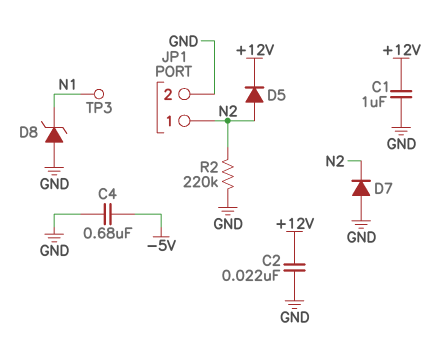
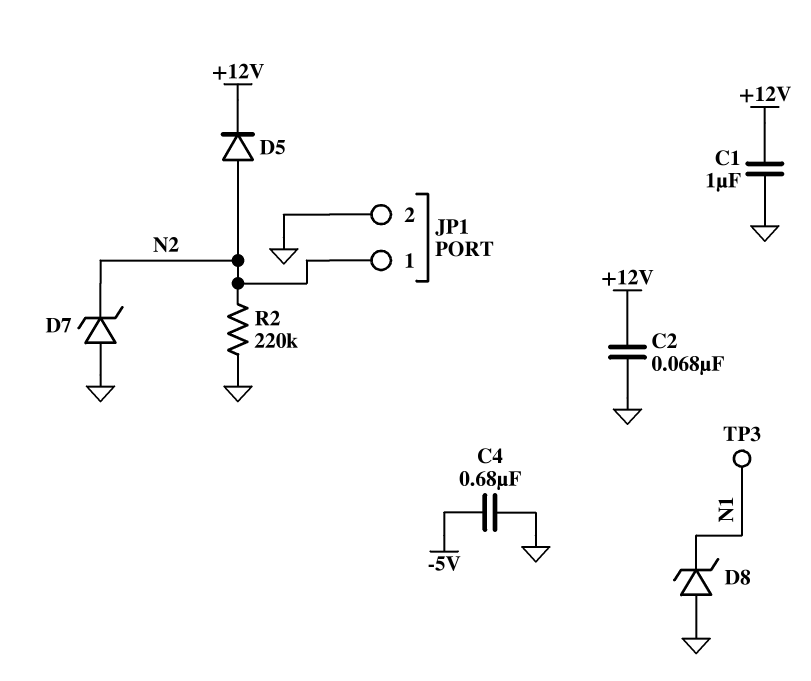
C2: 22nF (+12V, GND) -> 68nF (+12V, GND)
D7: diode (A GND, K N2) -> zener (A GND, K N2)

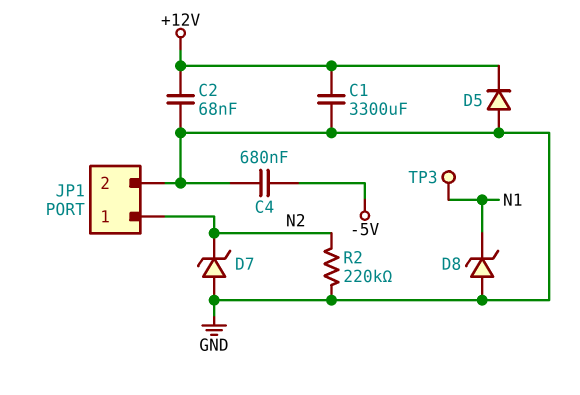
C1: 1uF (+12V, GND) -> 3300uF (+12V, GND)
D5: diode (A N2, K +12V) -> diode (A GND, K +12V)

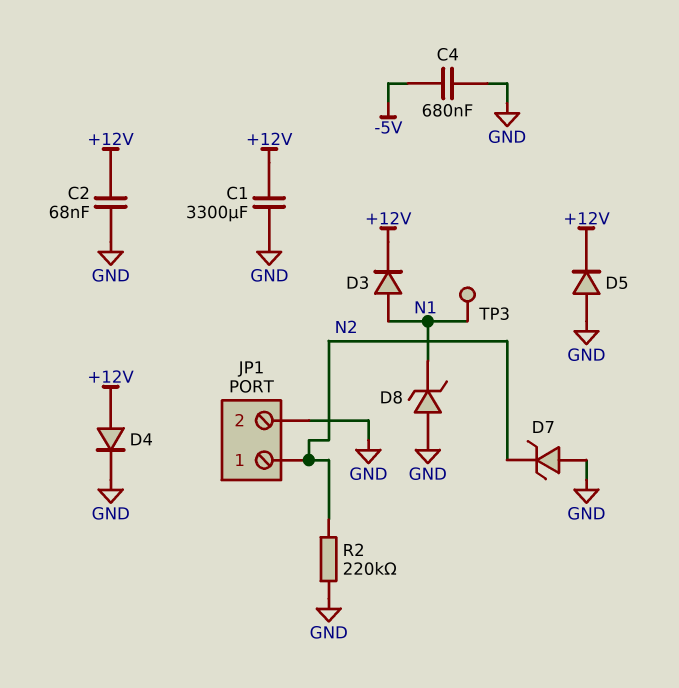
D3: none -> diode (A N1, K +12V)
D4: none -> diode (A +12V, K GND)

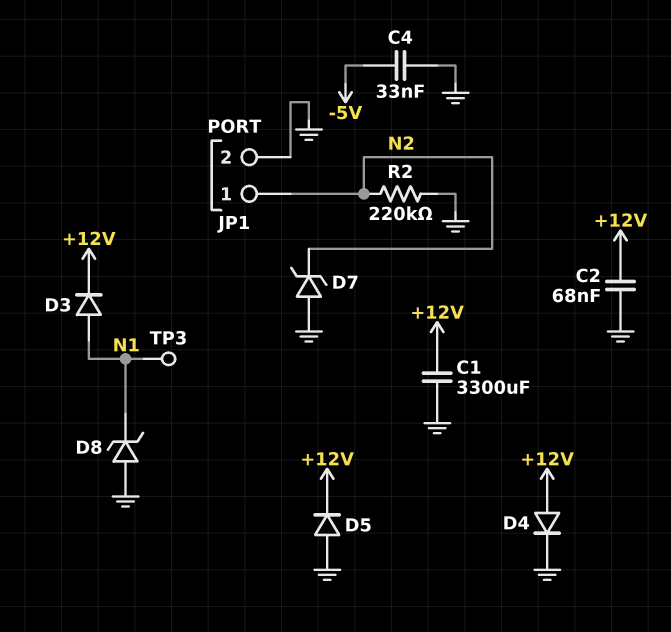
C4: 680nF (-5V, GND) -> 33nF (-5V, GND)

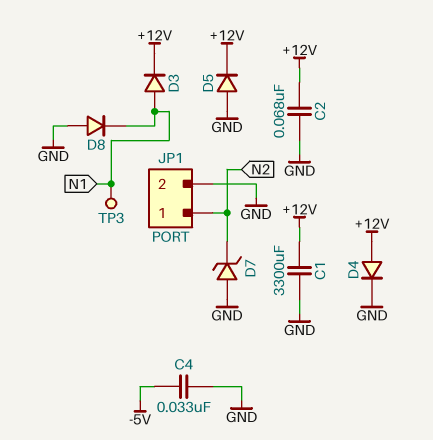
D8: zener (A GND, K N1) -> diode (A GND, K N1)
R2: 220k (GND, N2) -> none

